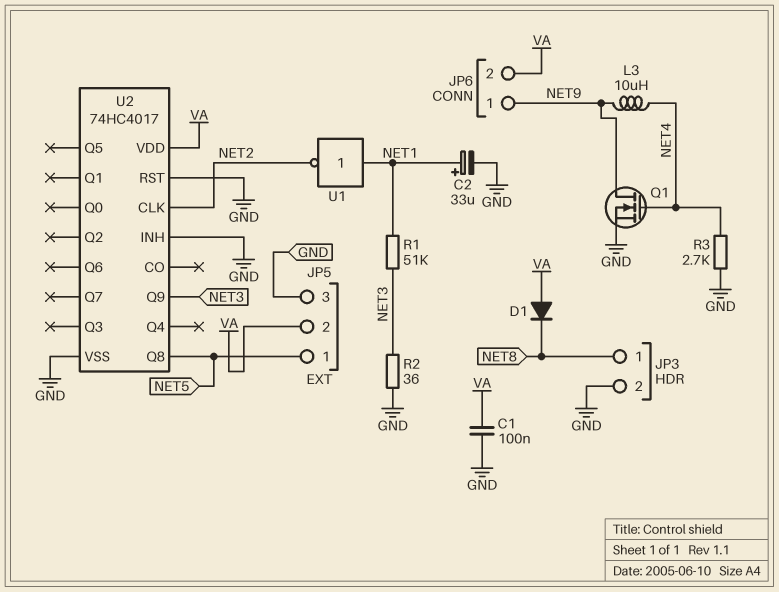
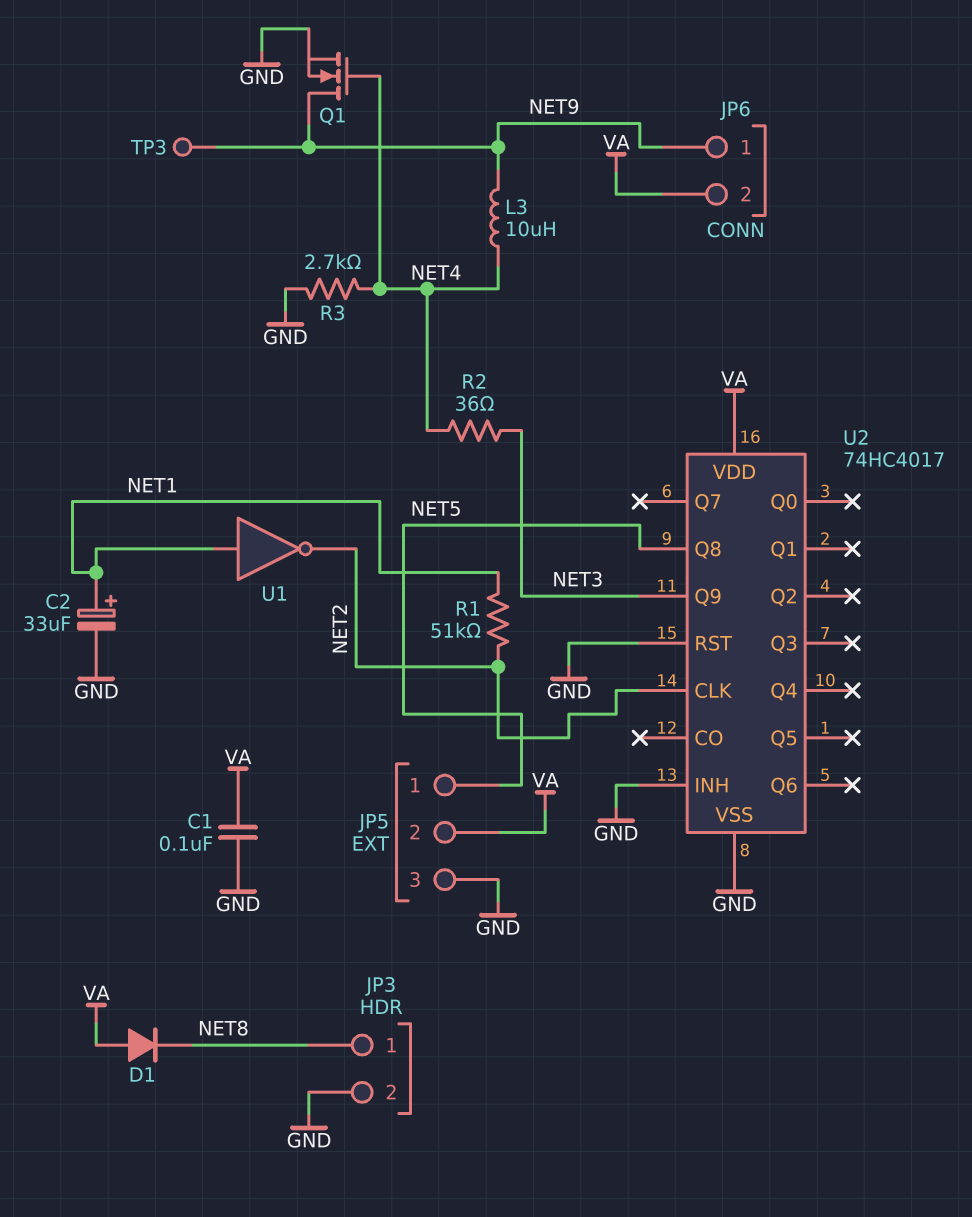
R1: 51k (NET1, NET3) -> 51k (NET1, NET2)
R2: 36 (GND, NET3) -> 36 (NET3, NET4)
TP3: none -> test point (NET9)

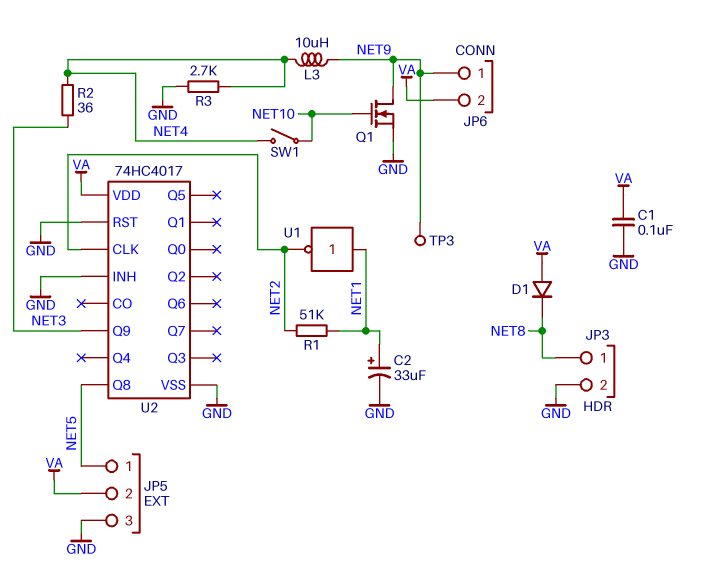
Q1: NMOS (G NET4, D NET9, S GND) -> NMOS (G NET10, D NET9, S GND)
SW1: none -> switch (NET4, NET10)

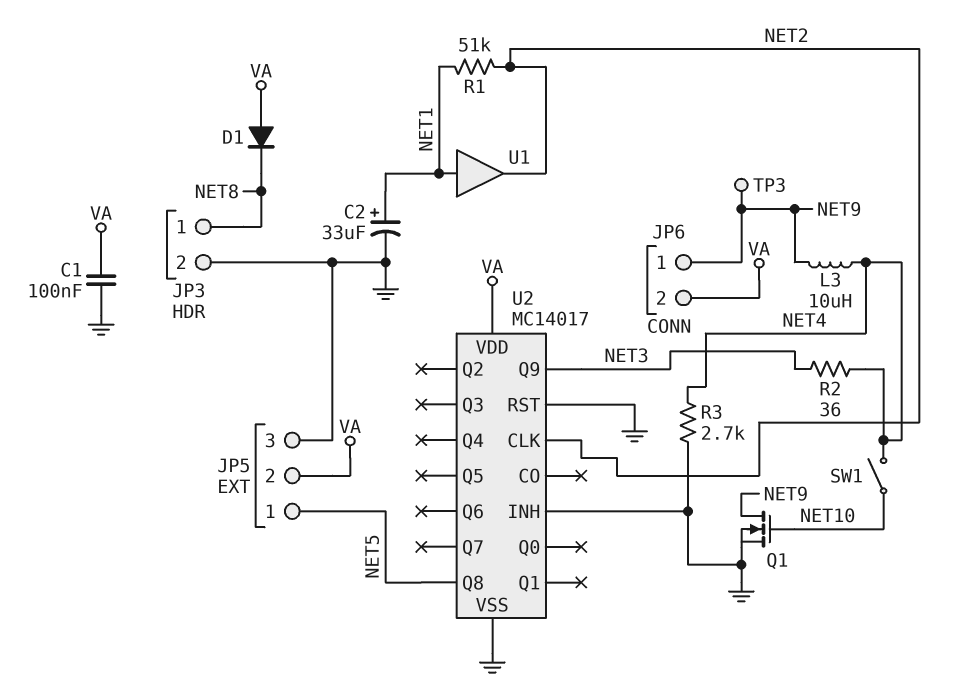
U1: NOT (in NET1, out NET2) -> buffer (in NET1, out NET2)
U2: 74HC4017 -> MC14017

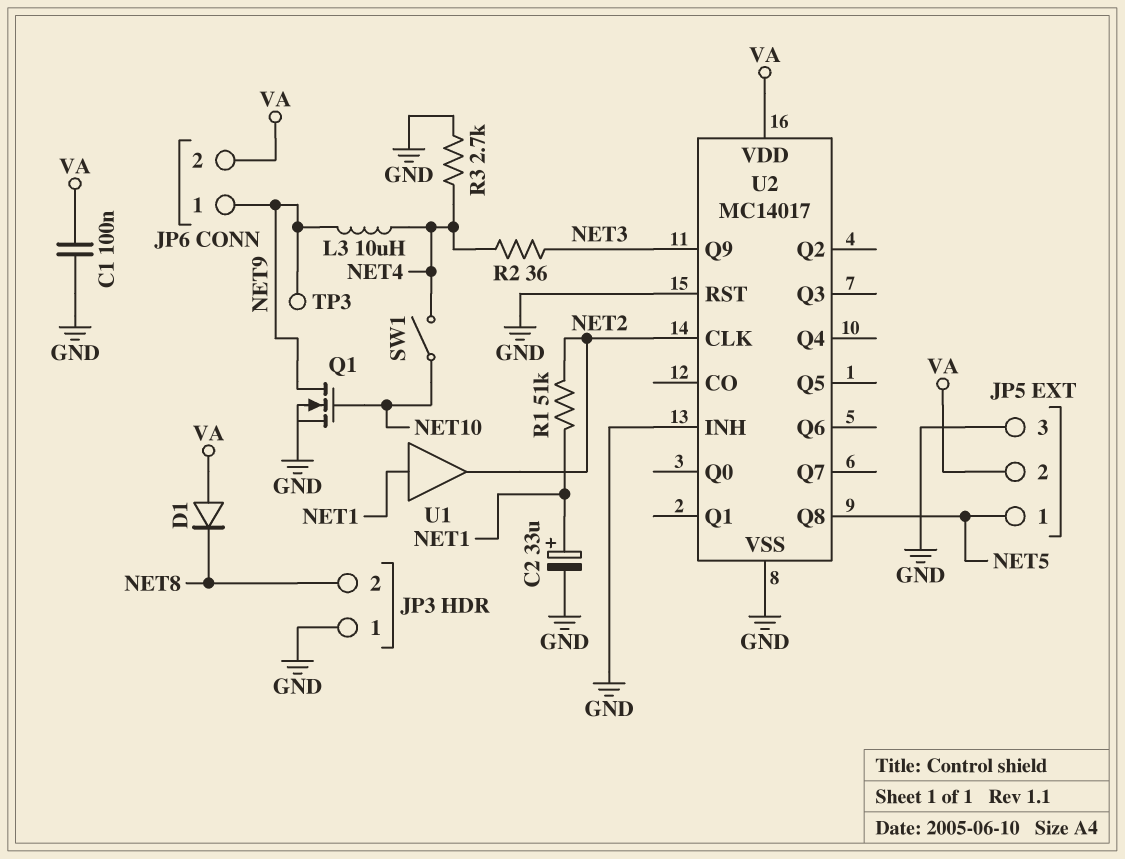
JP3 pin 1: NET8 -> GND
JP3 pin 2: GND -> NET8

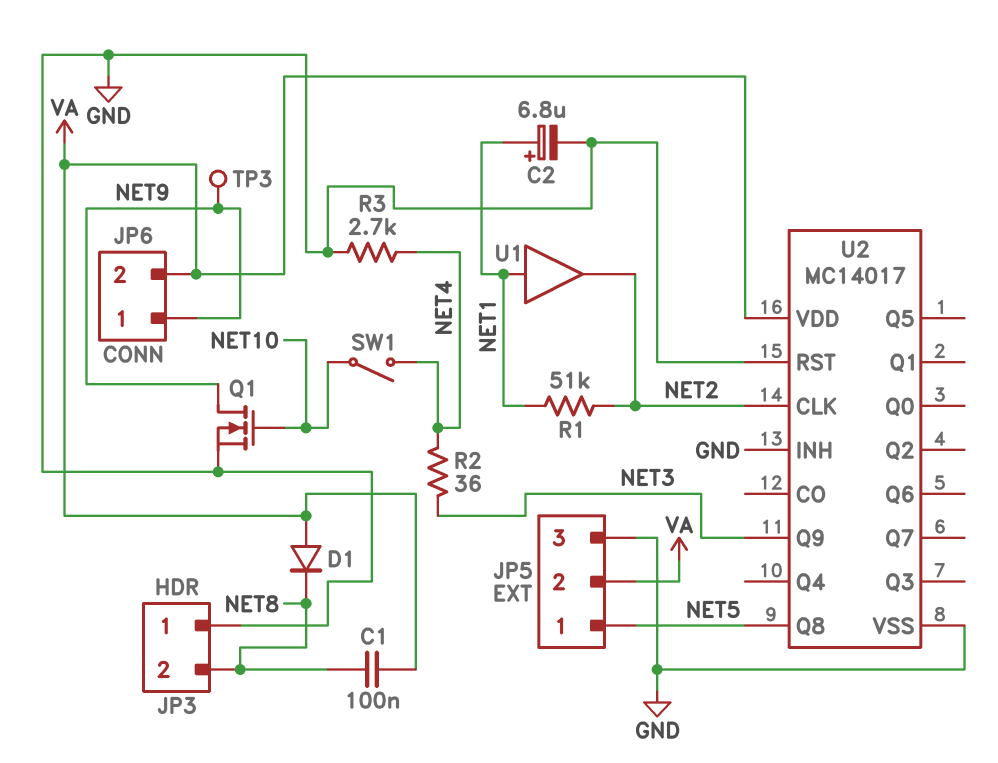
C1: 100nF (GND, VA) -> 100nF (NET8, VA)
C2: 33uF (plus NET1, minus GND) -> 6.8uF (plus NET1, minus GND)
L3: 10uH (NET4, NET9) -> none

